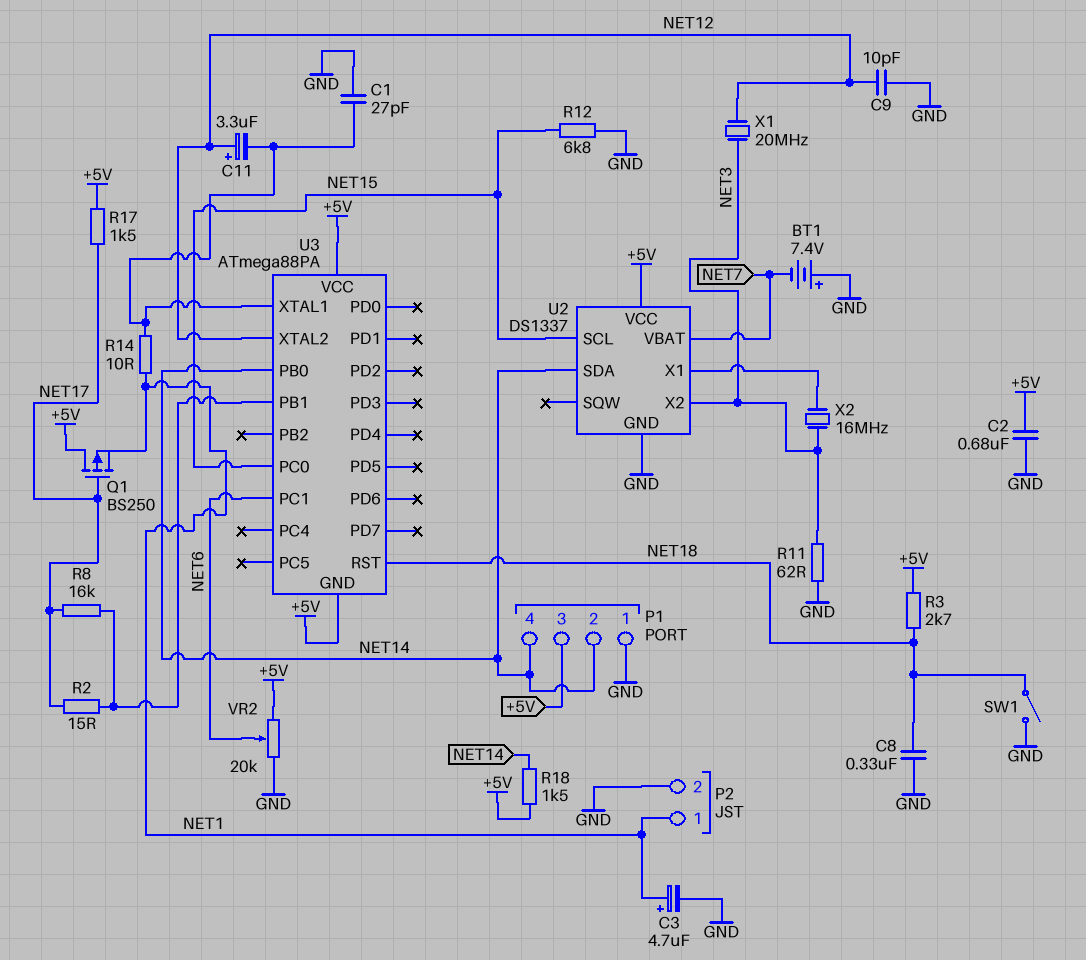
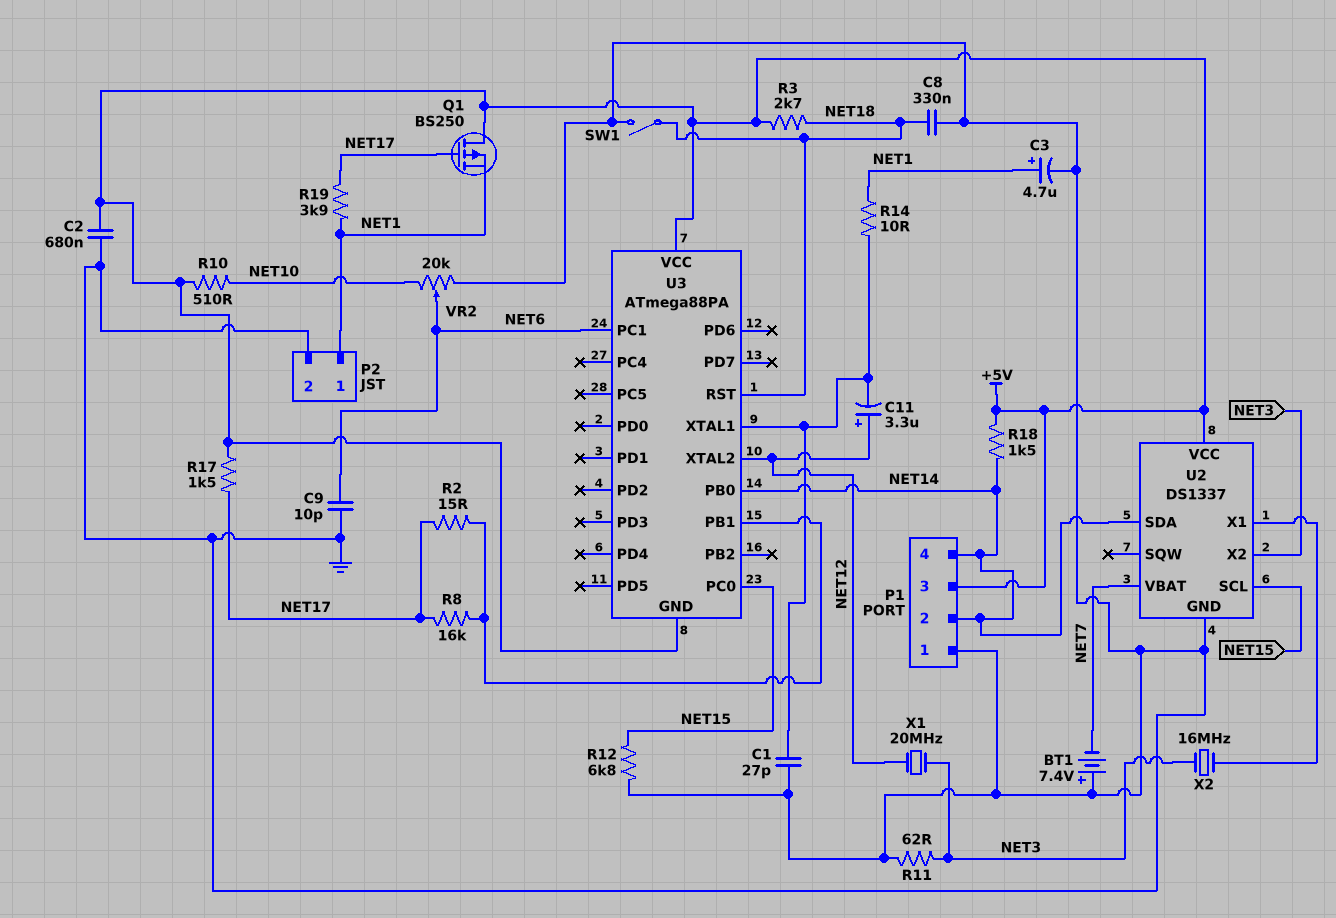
C9: 10pF (GND, NET12) -> 10pF (GND, NET6)
R10: none -> 510 (+5V, NET10)
R19: none -> 3.9k (NET1, NET17)
VR2: 20k (+5V, GND, wiper NET6) -> 20k (GND, NET10, wiper NET6)

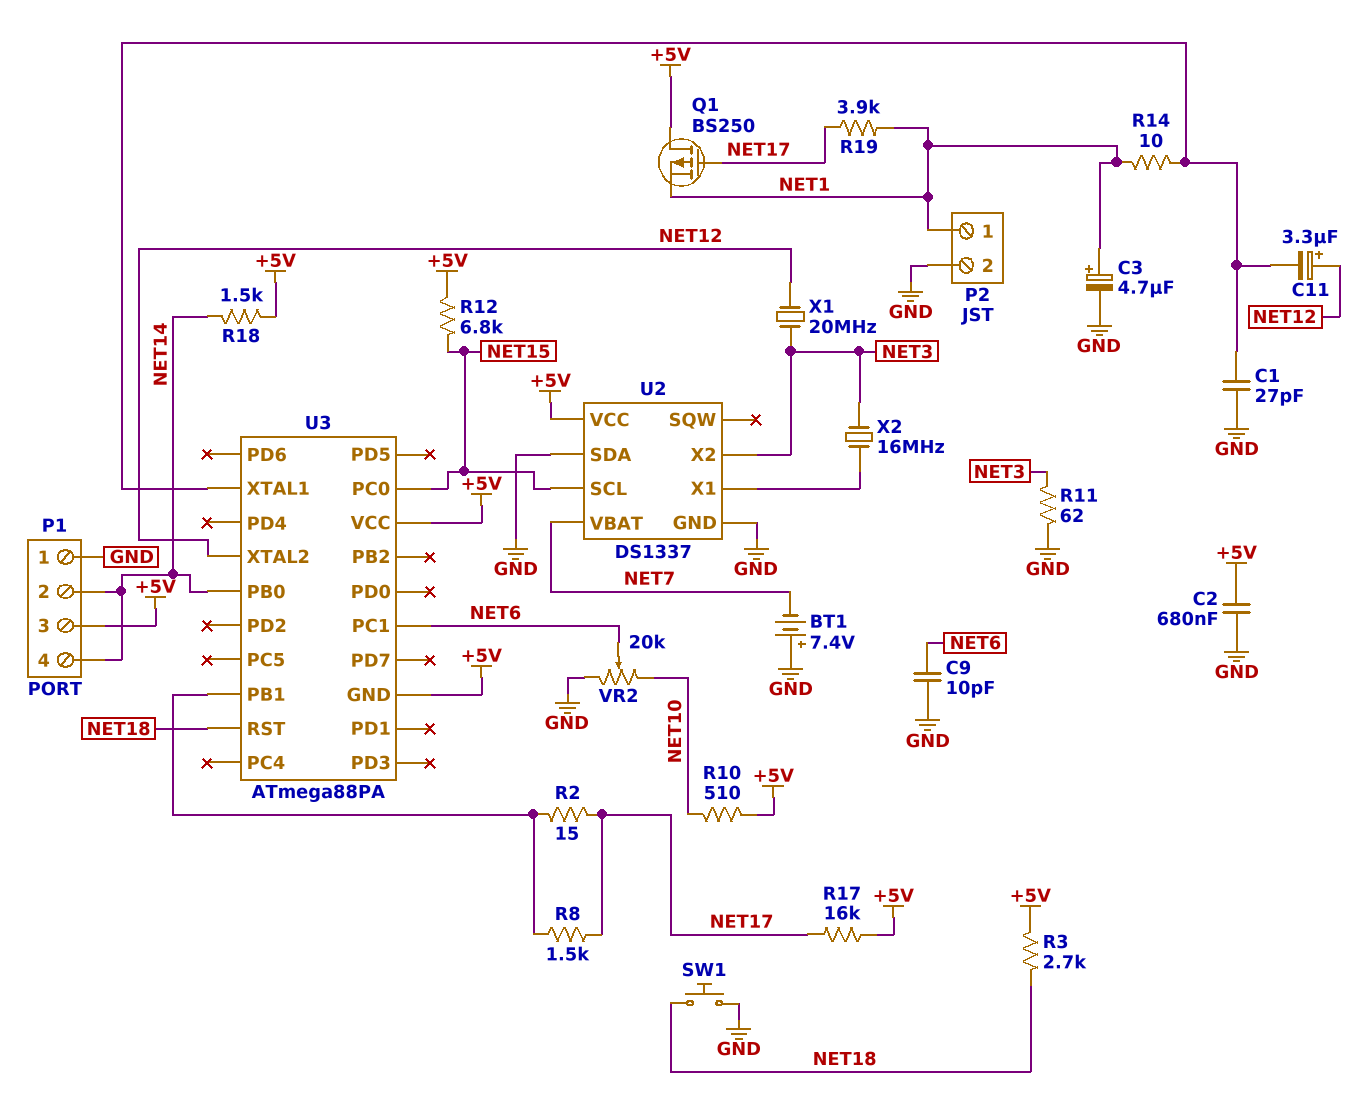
C8: 330nF (GND, NET18) -> none
R8: 16k (NET17, U3/PB1) -> 1.5k (NET17, U3/PB1)
R12: 6.8k (GND, NET15) -> 6.8k (+5V, NET15)
R17: 1.5k (+5V, NET17) -> 16k (+5V, NET17)
SW1: switch (GND, NET18) -> button (GND, NET18)
U2 pin SDA: NET14 -> GND

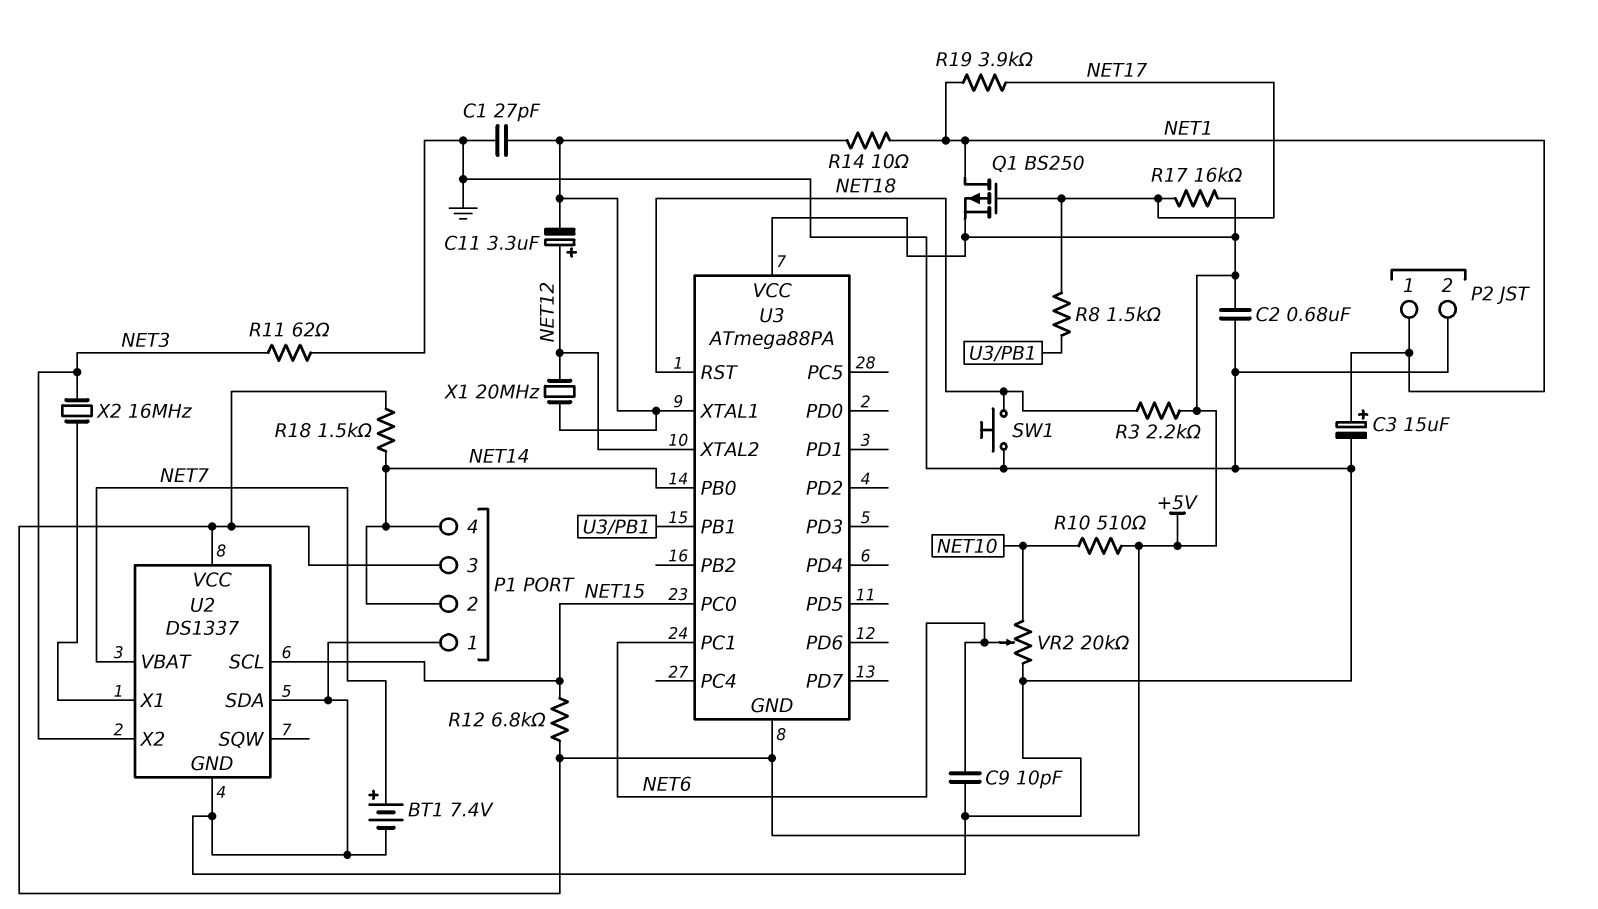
BT1: 7.4V (plus GND, minus NET7) -> 7.4V (plus NET7, minus GND)
C3: 4.7uF (plus NET1, minus GND) -> 15uF (plus NET1, minus GND)
Q1: PMOS BS250 (G NET17, D +5V, S NET1) -> PMOS BS250 (G NET17, D NET1, S +5V)
R2: 15 (NET17, U3/PB1) -> none
R3: 2.7k (+5V, NET18) -> 2.2k (+5V, NET18)
X1: 20MHz (NET3, NET12) -> 20MHz (NET12, U3/XTAL1)

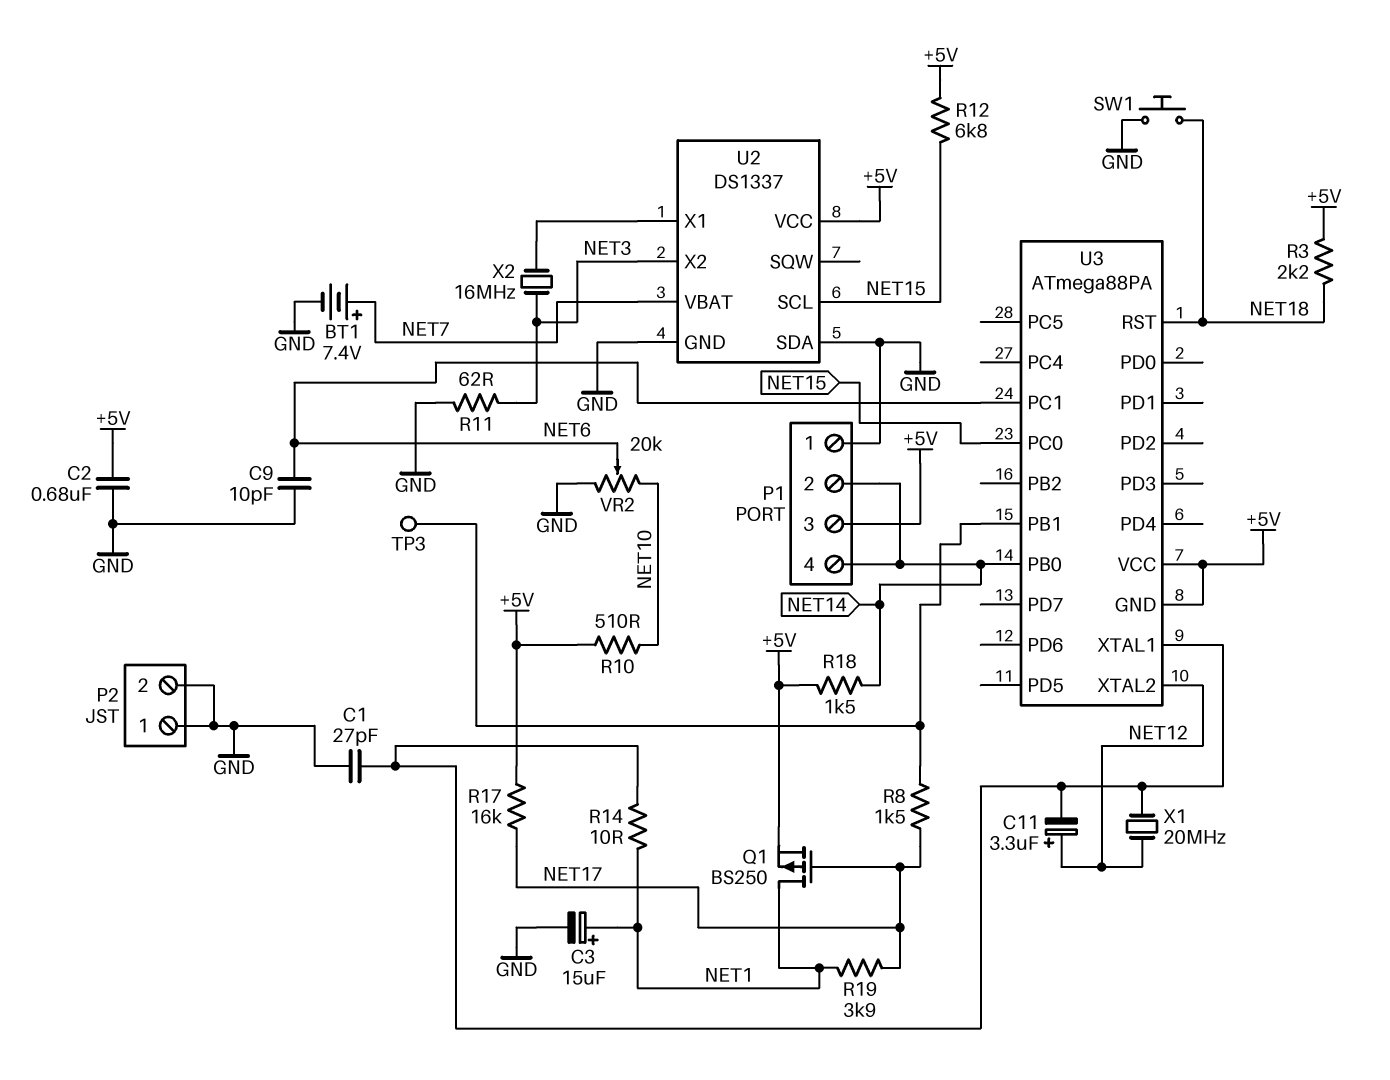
P2 pin 1: NET1 -> GND
TP3: none -> test point (U3/PB1)

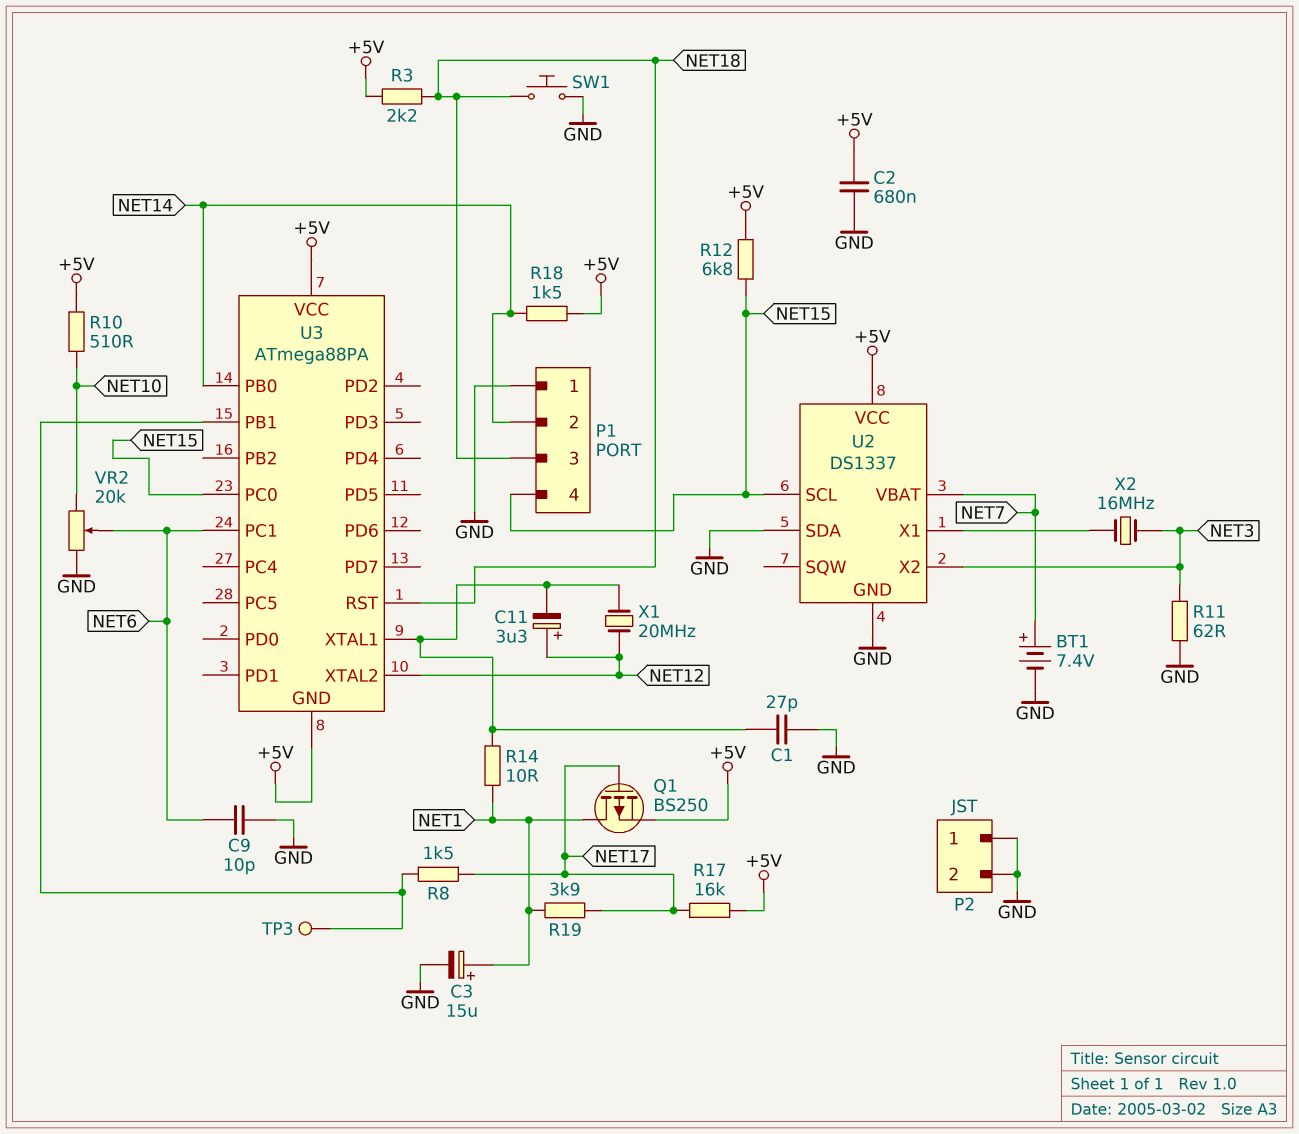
P1 pin 3: +5V -> NET18
P1 pin 4: NET14 -> NET15

